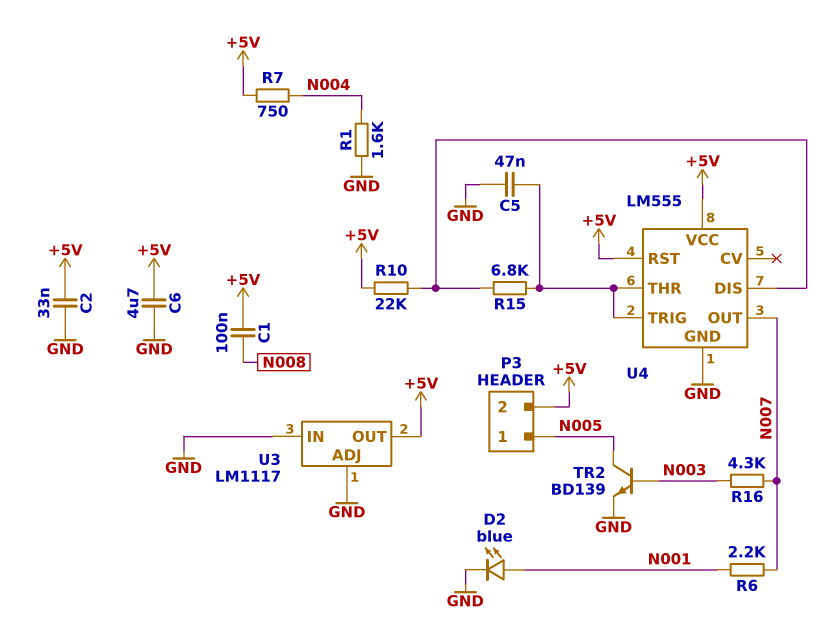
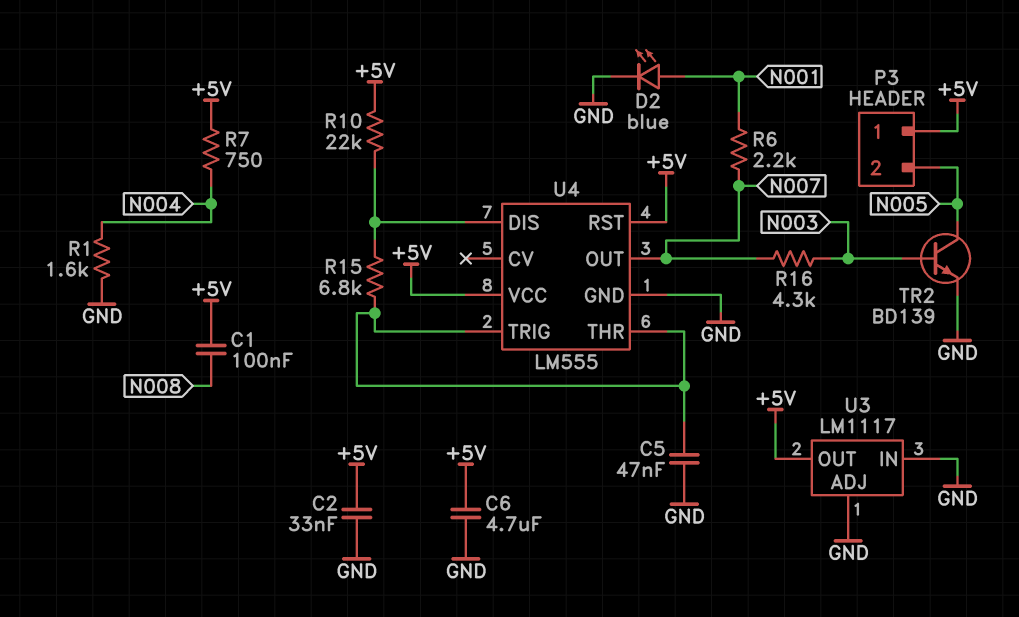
P3 pin 1: N005 -> +5V
P3 pin 2: +5V -> N005

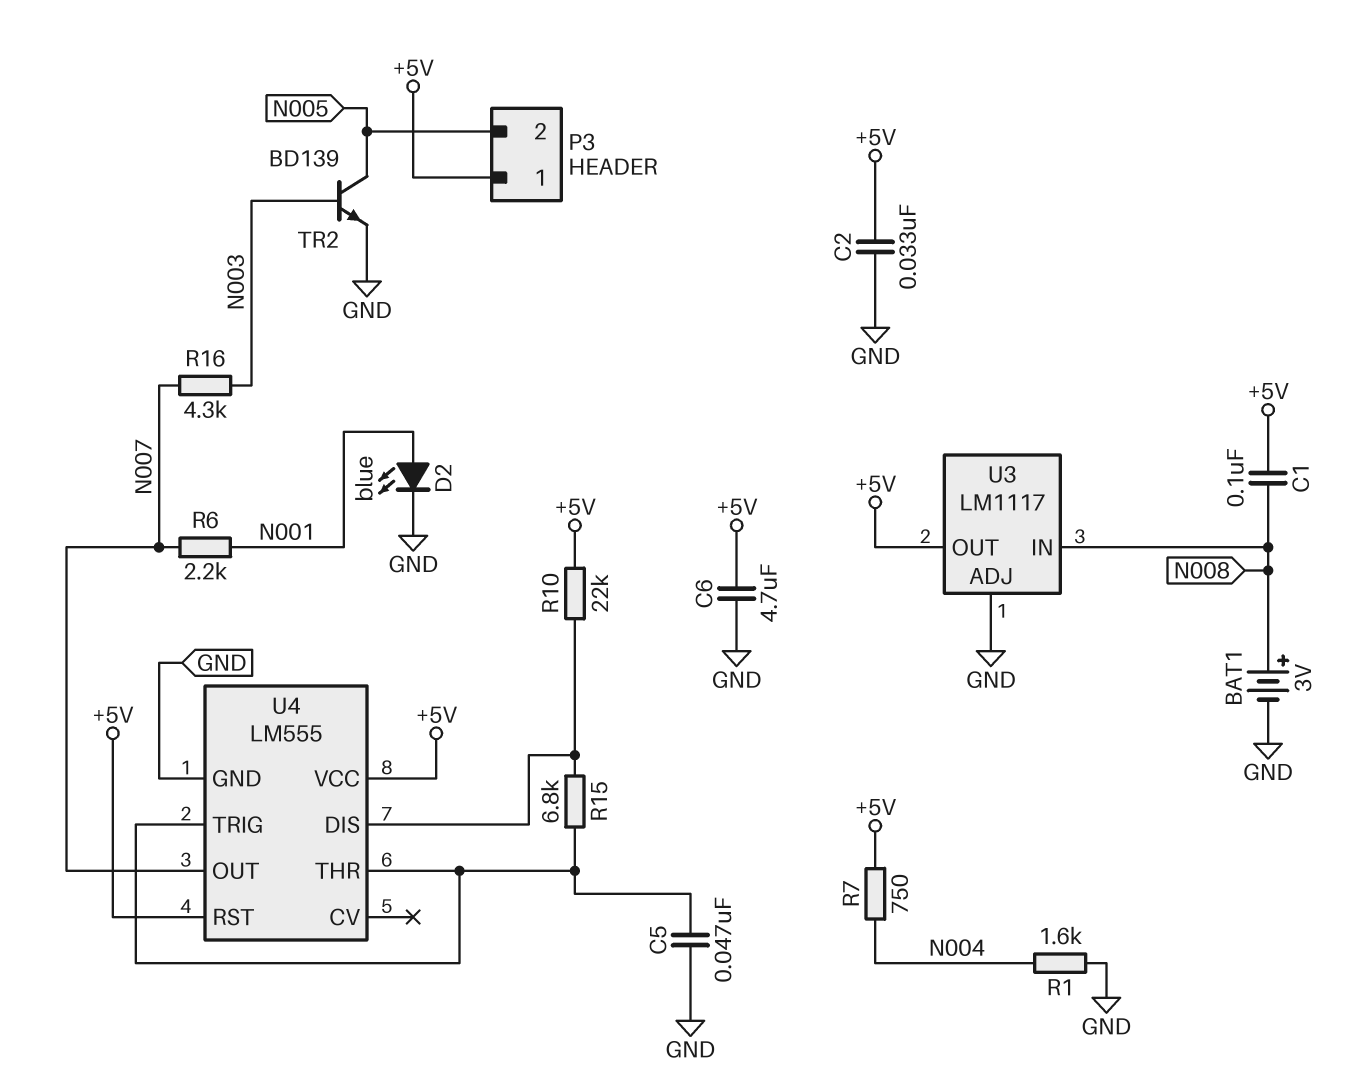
BAT1: none -> 3V (plus N008, minus GND)
U3 pin IN: GND -> N008

